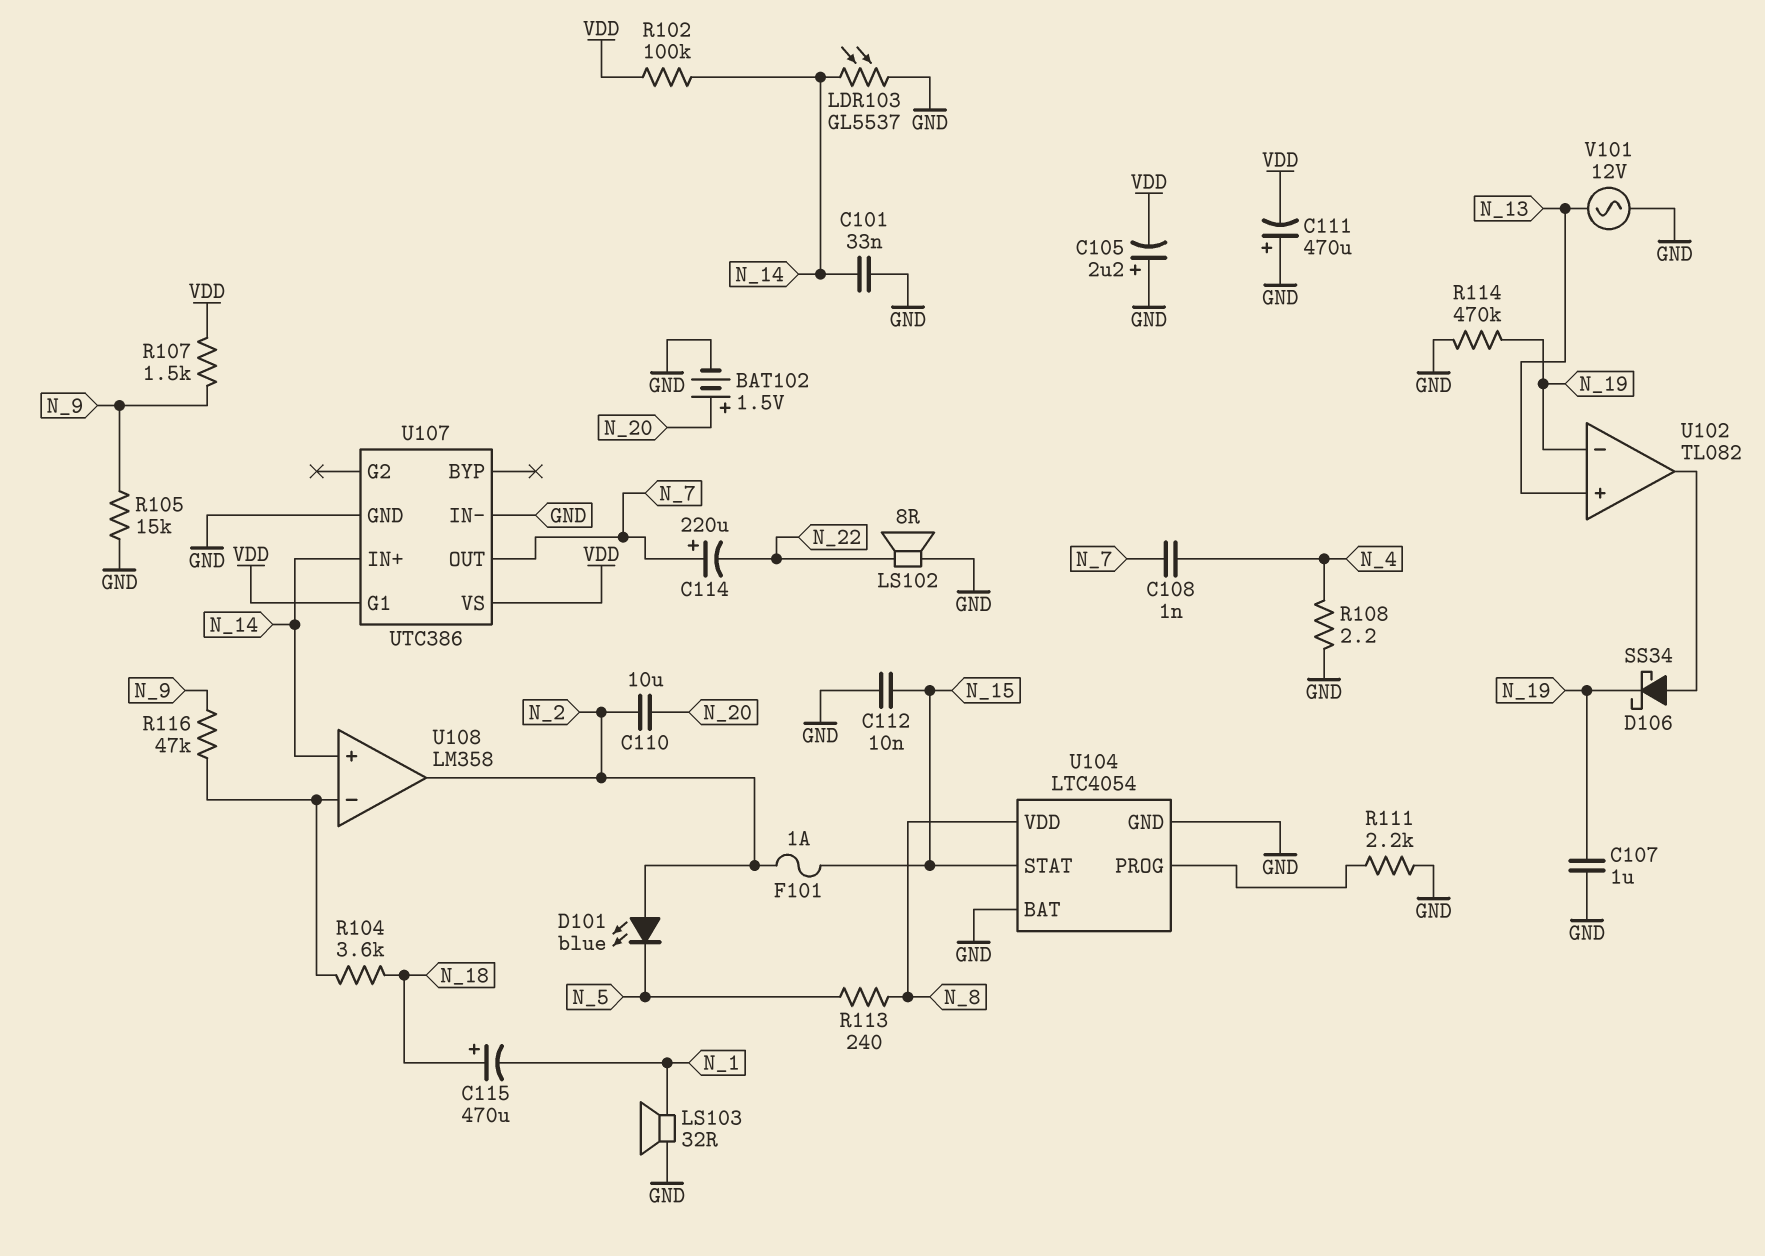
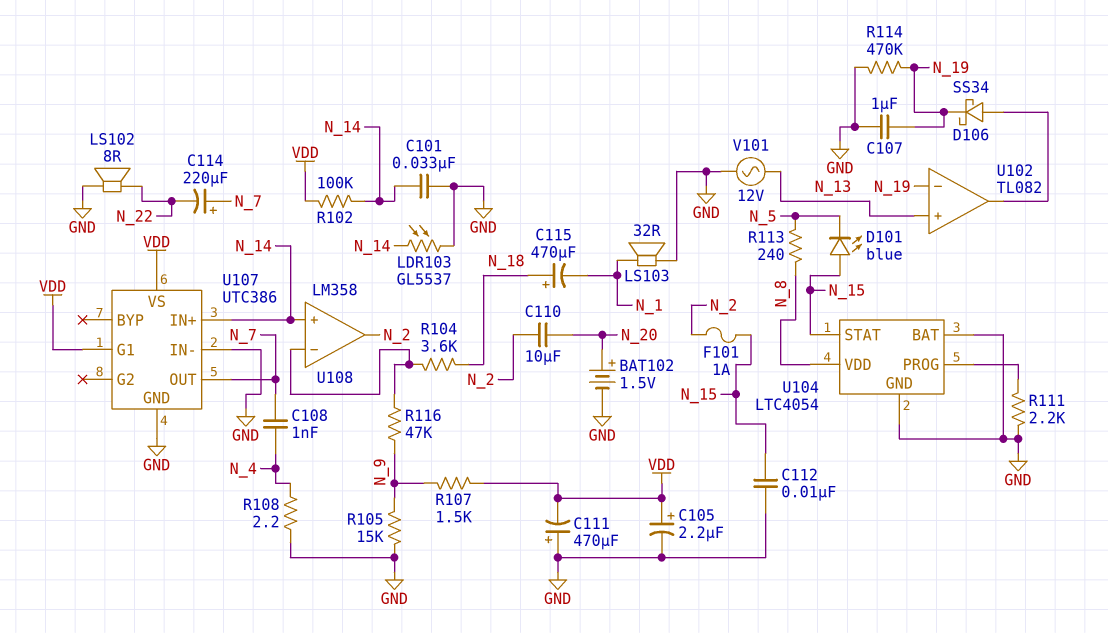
C105: 2.2uF (plus GND, minus VDD) -> 2.2uF (plus VDD, minus GND)
D101: LED blue (A N_2, K N_5) -> LED blue (A N_15, K N_5)

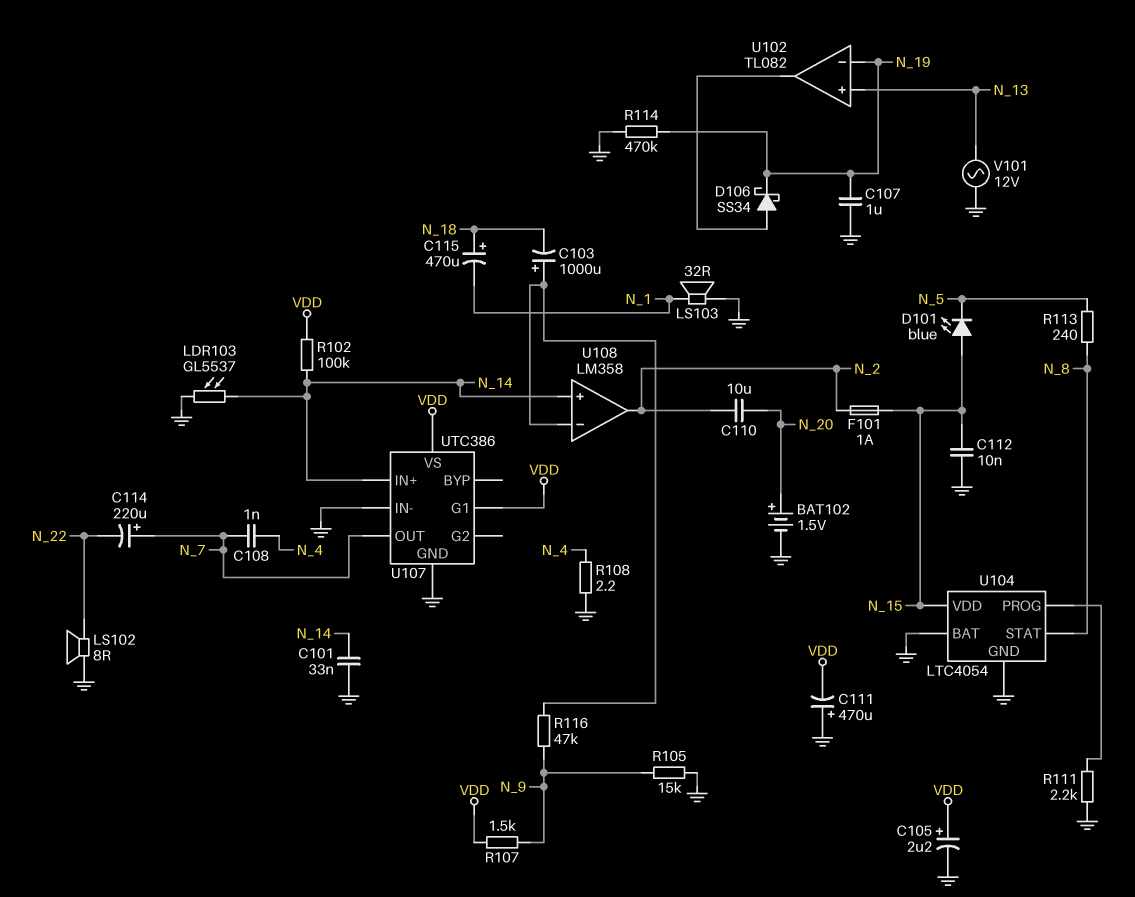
C103: none -> 1000uF (plus U108/in-, minus N_18)
R104: 3.6k (N_18, U108/in-) -> none
U104 pin STAT: N_15 -> N_8
U104 pin VDD: N_8 -> N_15

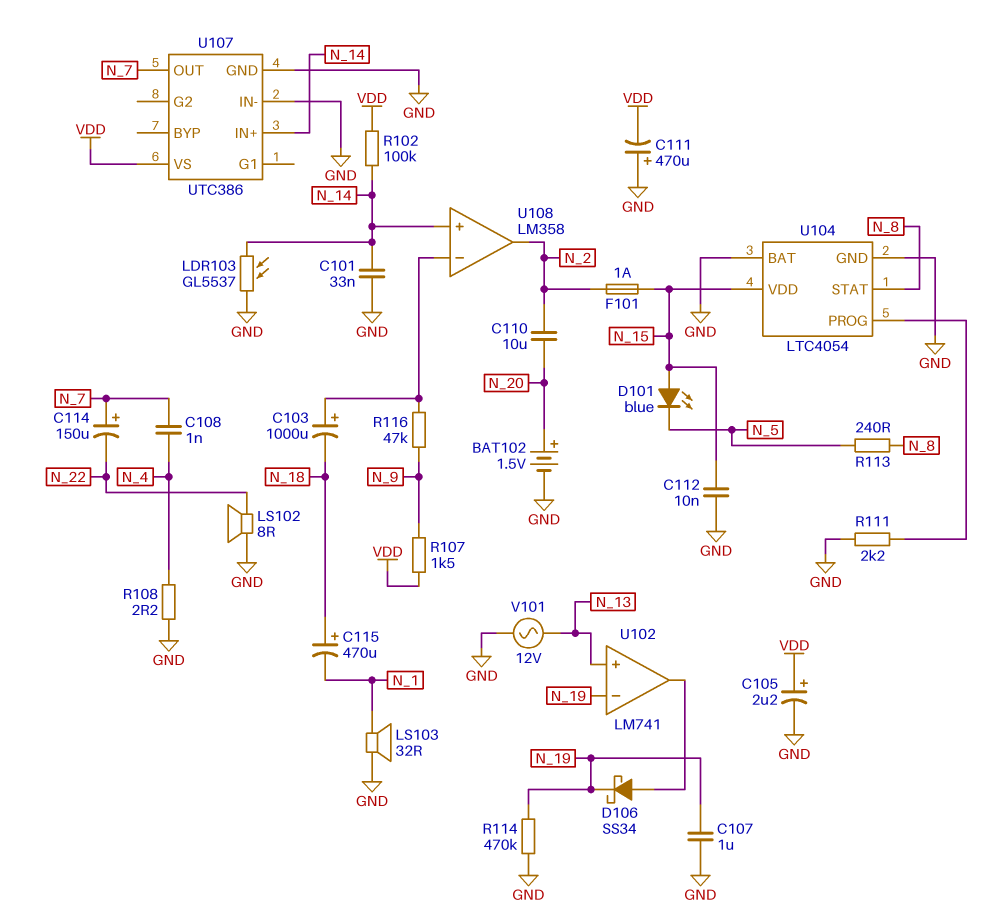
C114: 220uF (plus N_7, minus N_22) -> 150uF (plus N_7, minus N_22)
R105: 15k (GND, N_9) -> none
U102: TL082 -> LM741
U107 pin G1: VDD -> none

